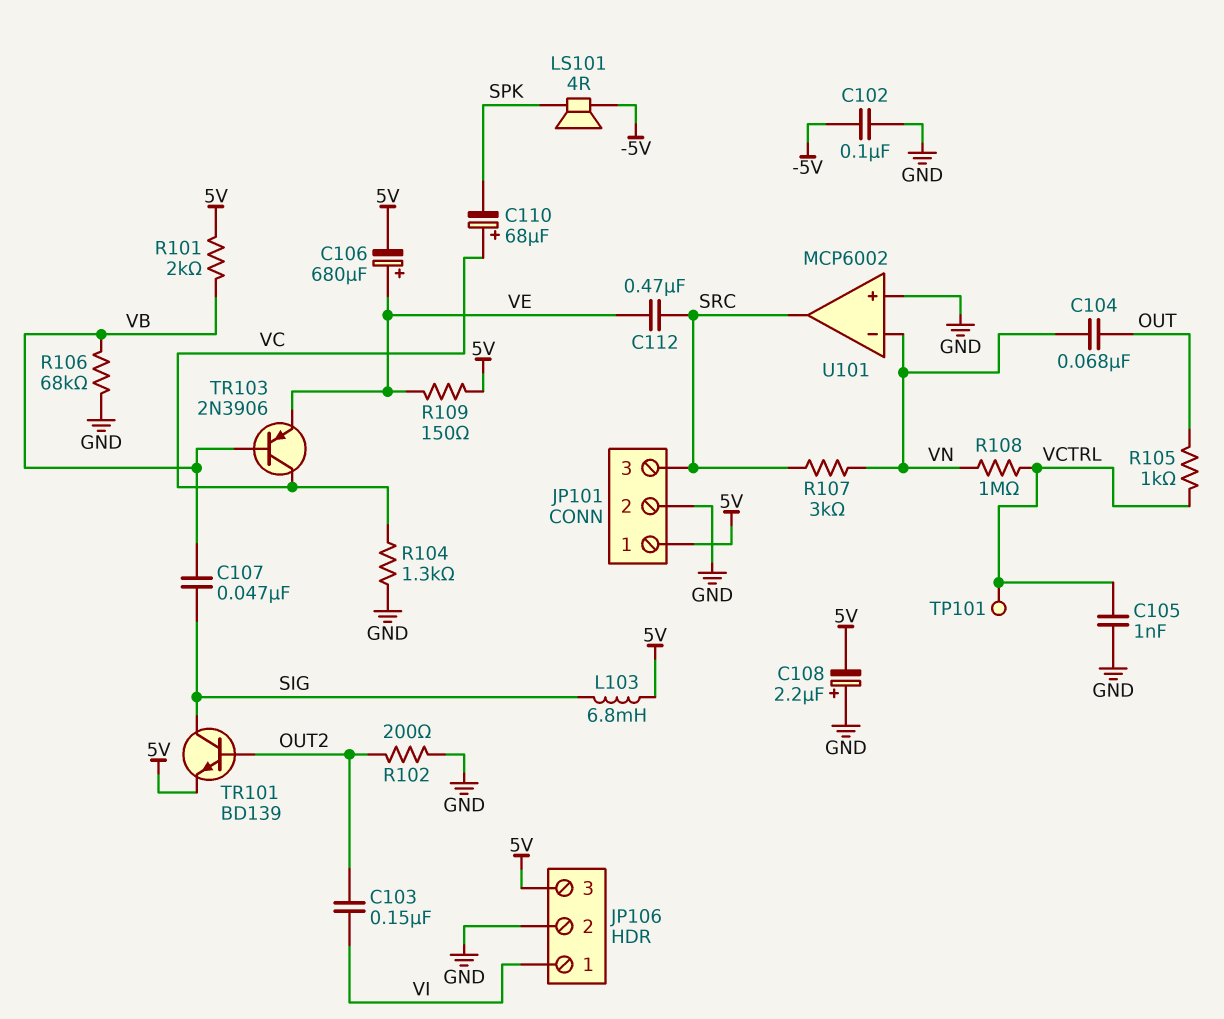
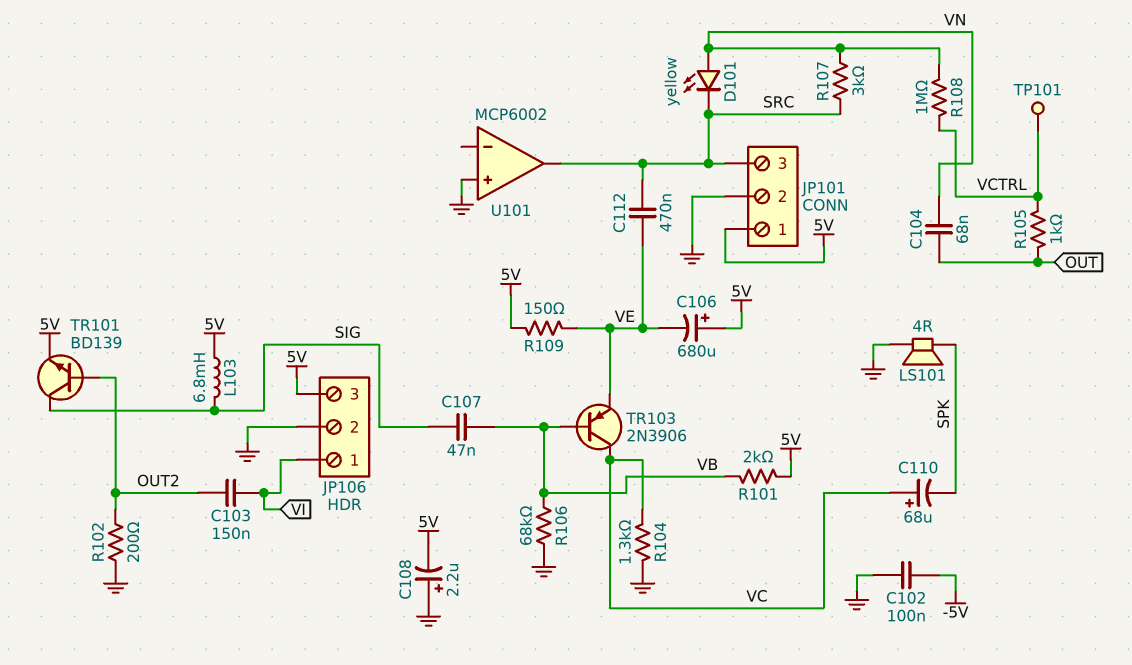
C105: 1nF (GND, VCTRL) -> none
C106: 680uF (plus VE, minus 5V) -> 680uF (plus 5V, minus VE)
D101: none -> LED yellow (A VN, K SRC)
LS101: speaker 4R (-5V, SPK) -> speaker 4R (GND, SPK)
U101 pin in-: VN -> none

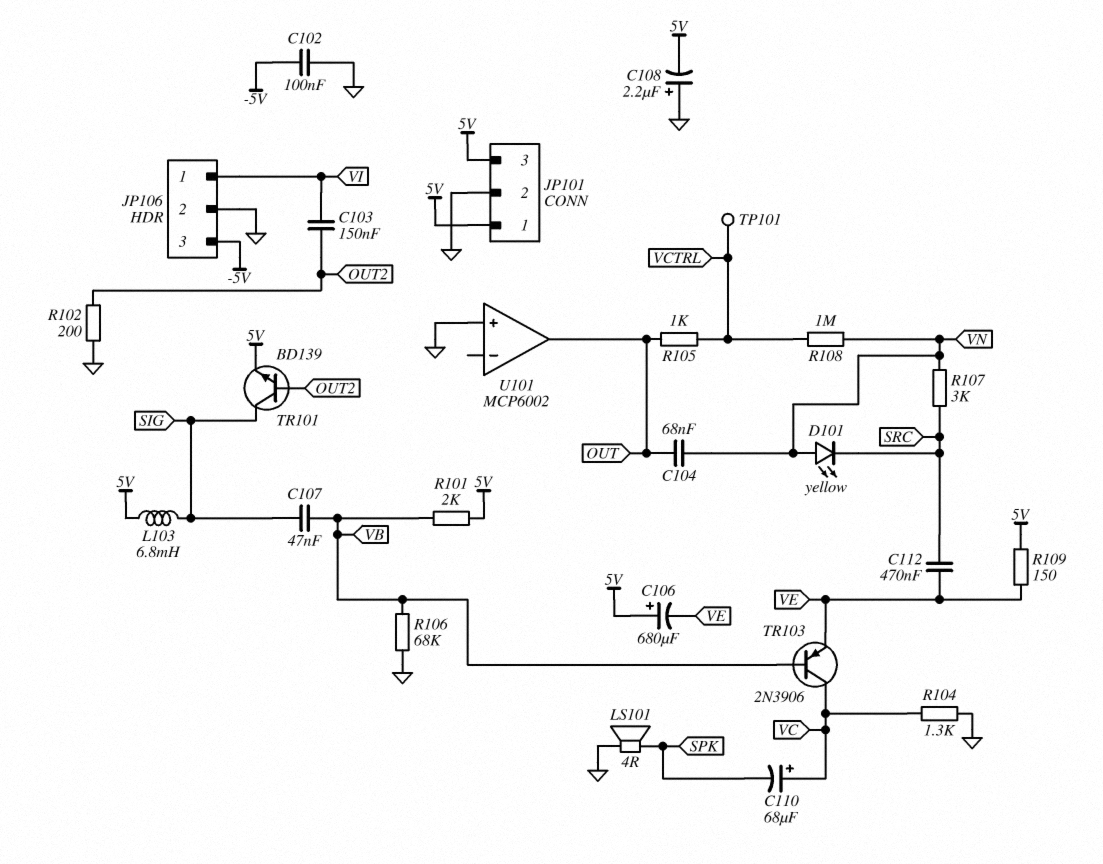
JP101 pin 3: SRC -> 5V
JP106 pin 3: 5V -> -5V
U101 pin out: SRC -> OUT

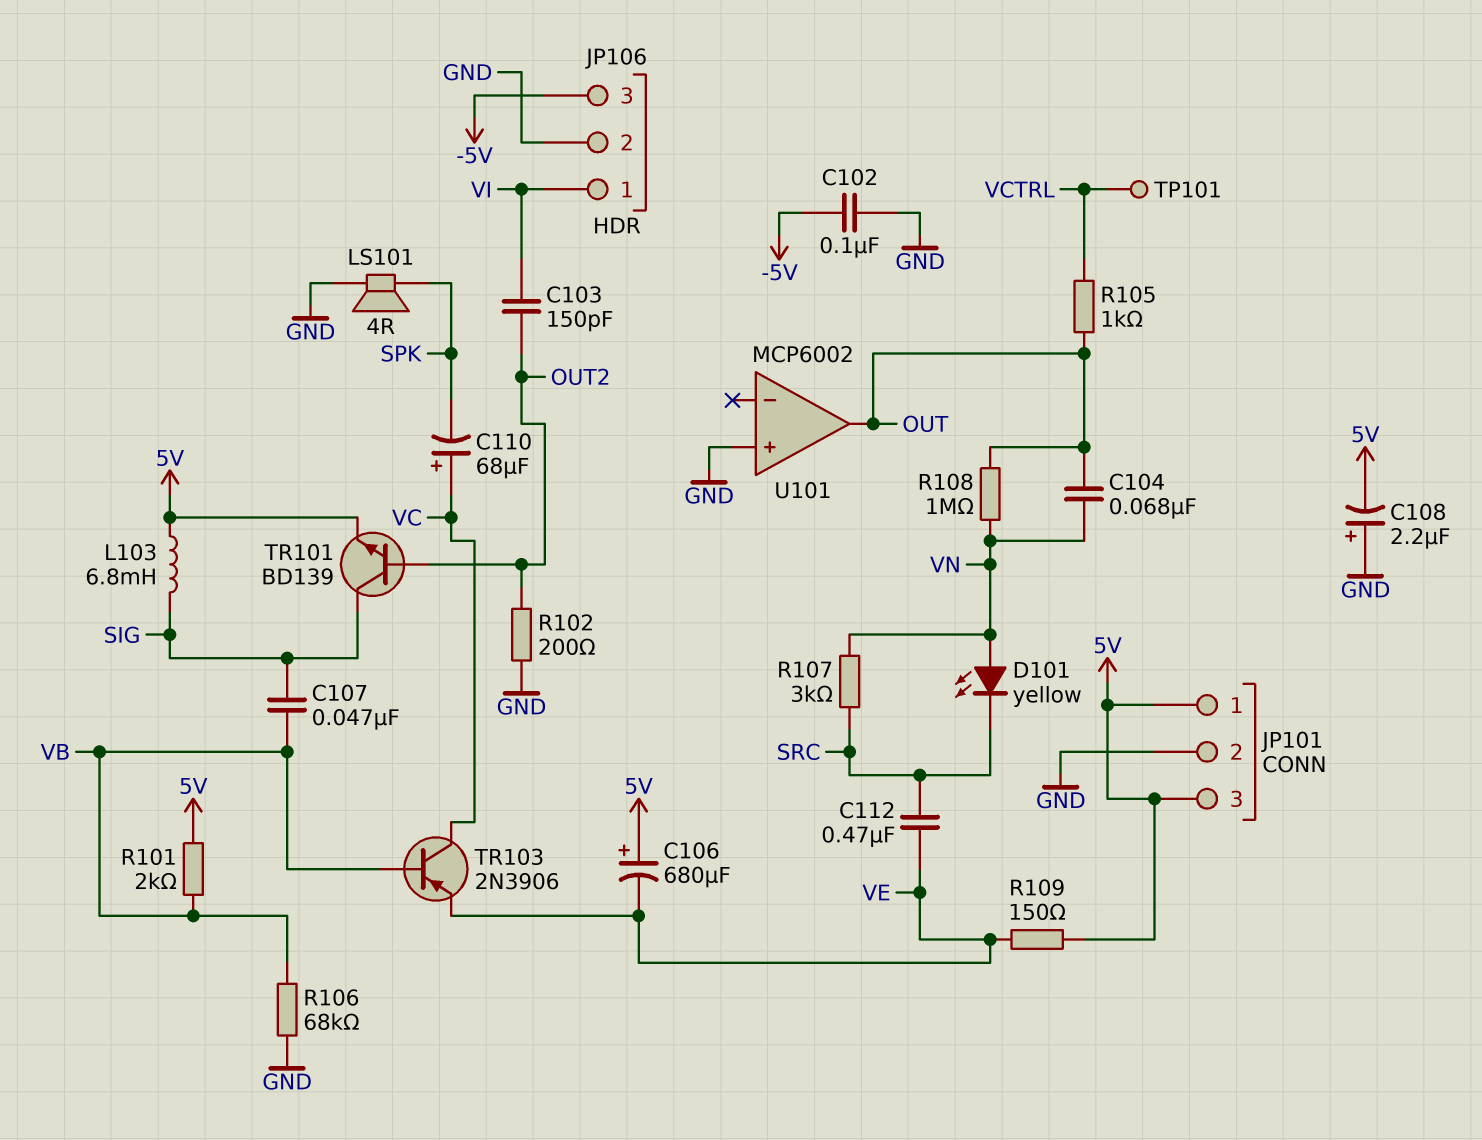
C103: 150nF (OUT2, VI) -> 150pF (OUT2, VI)
R104: 1.3k (GND, VC) -> none
R108: 1M (VCTRL, VN) -> 1M (OUT, VN)

